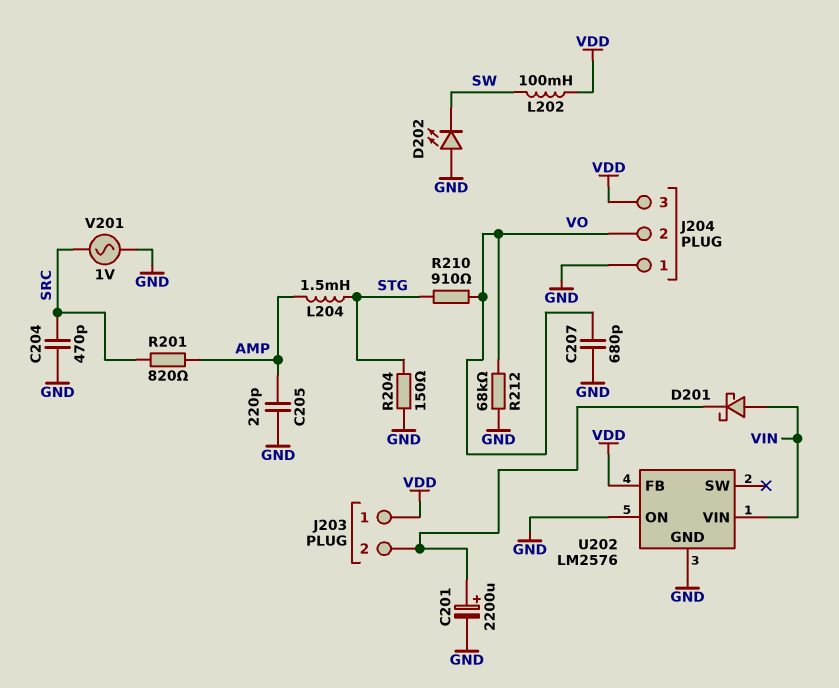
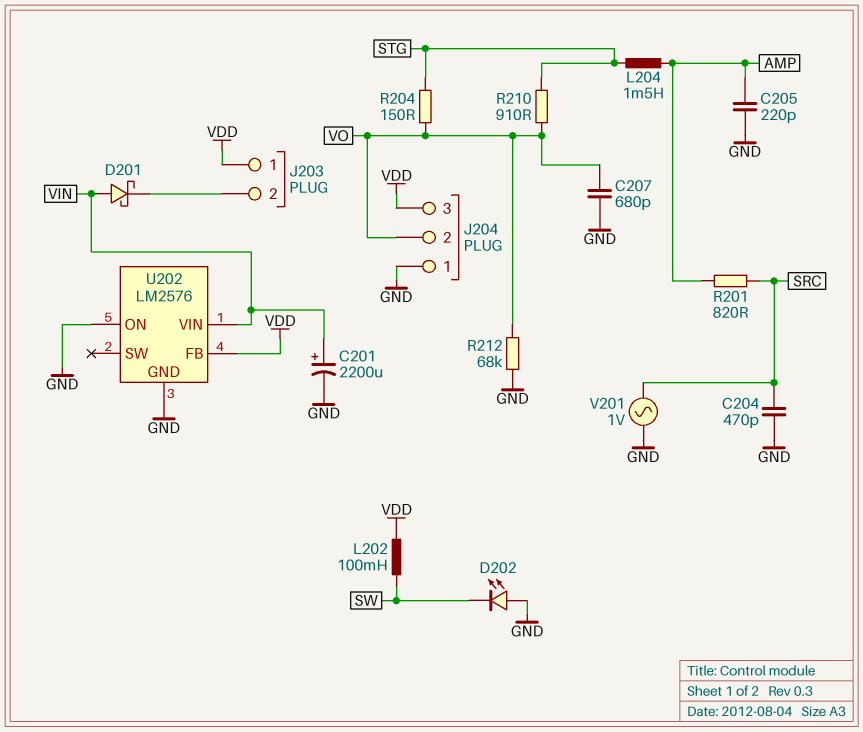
C201: 2200uF (plus J203/2, minus GND) -> 2200uF (plus VIN, minus GND)
R204: 150 (GND, STG) -> 150 (STG, VO)

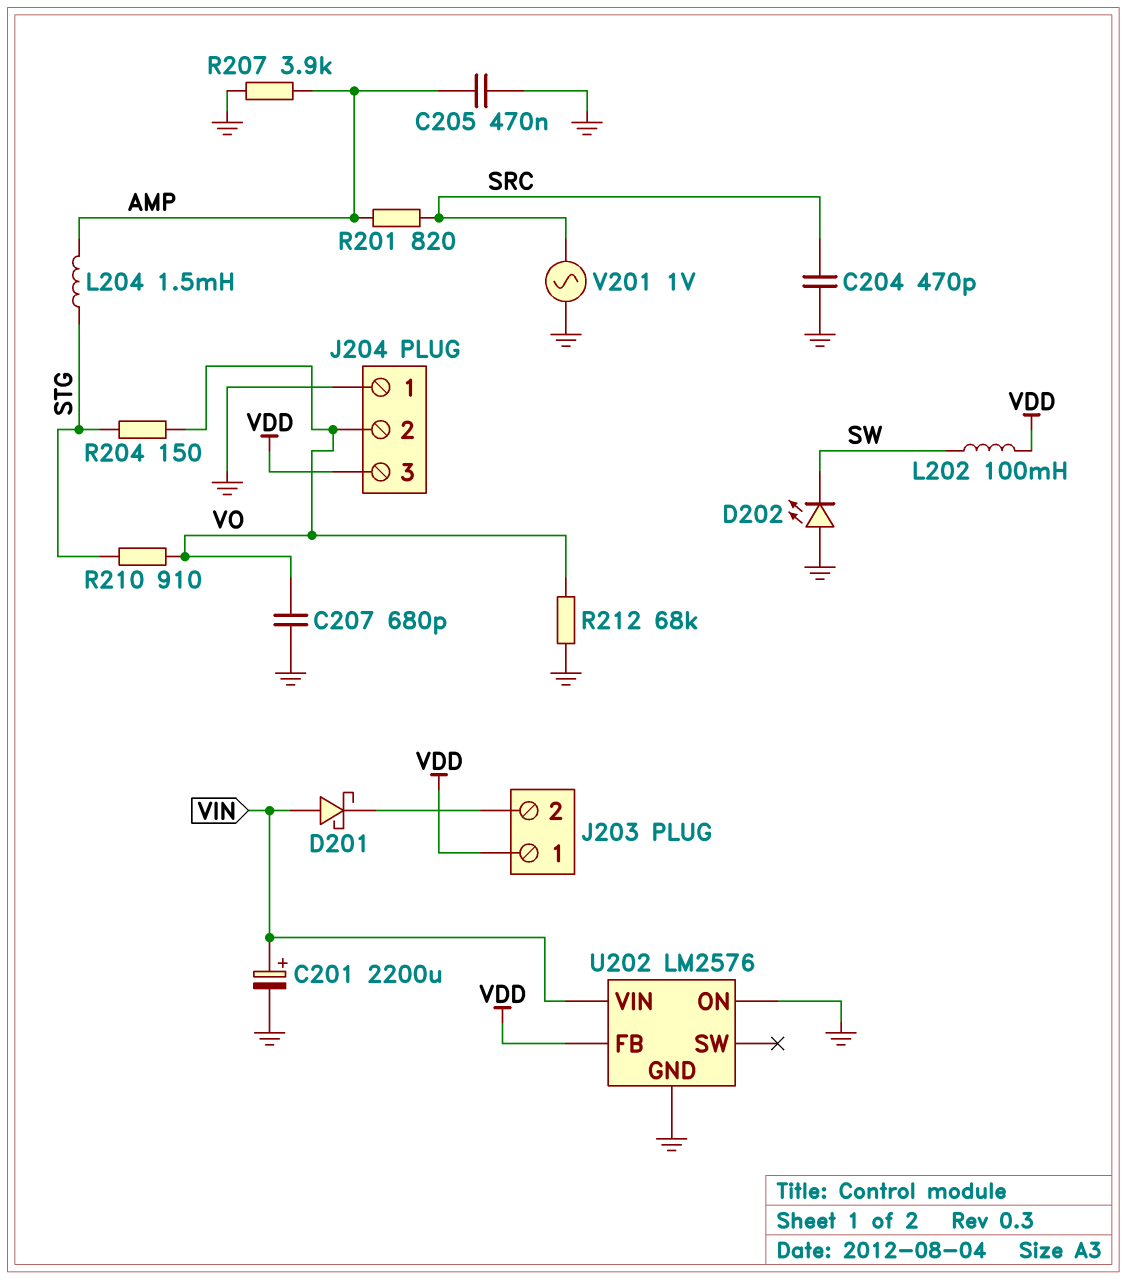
C205: 220pF (AMP, GND) -> 470nF (AMP, GND)
R207: none -> 3.9k (AMP, GND)

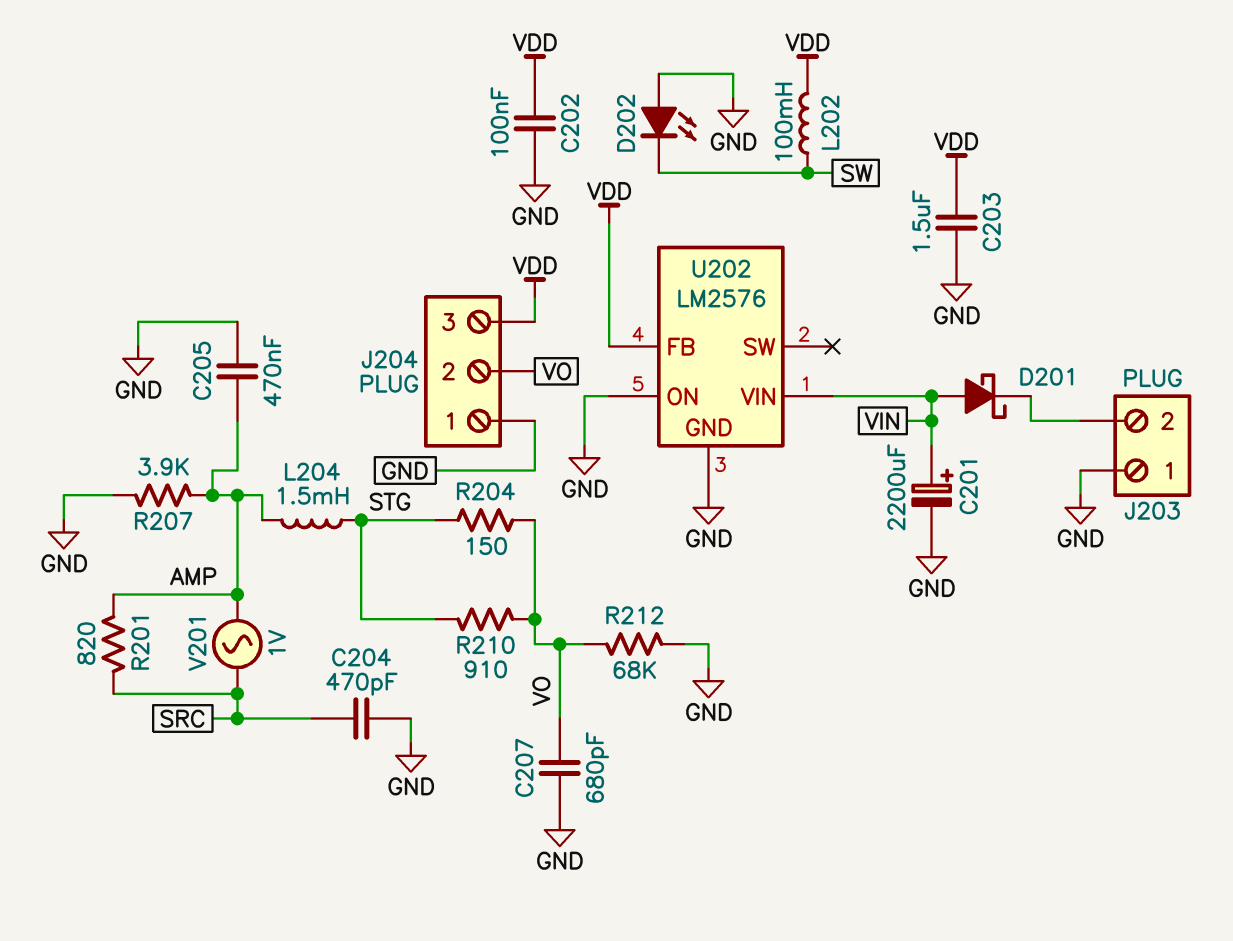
C202: none -> 100nF (GND, VDD)
C203: none -> 1.5uF (GND, VDD)
J203 pin 1: VDD -> GND
V201: AC 1V (GND, SRC) -> AC 1V (AMP, SRC)

